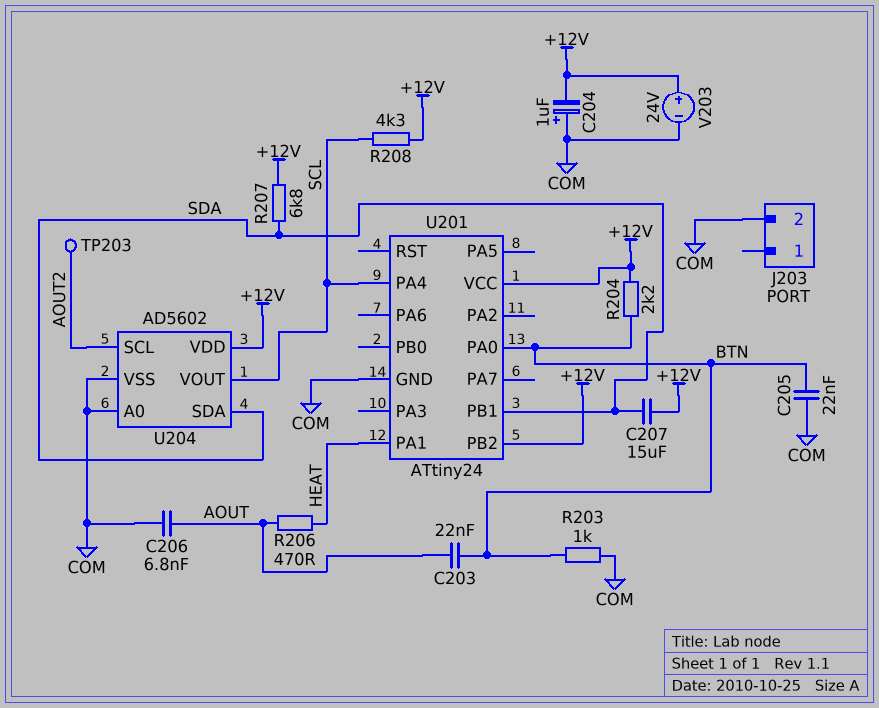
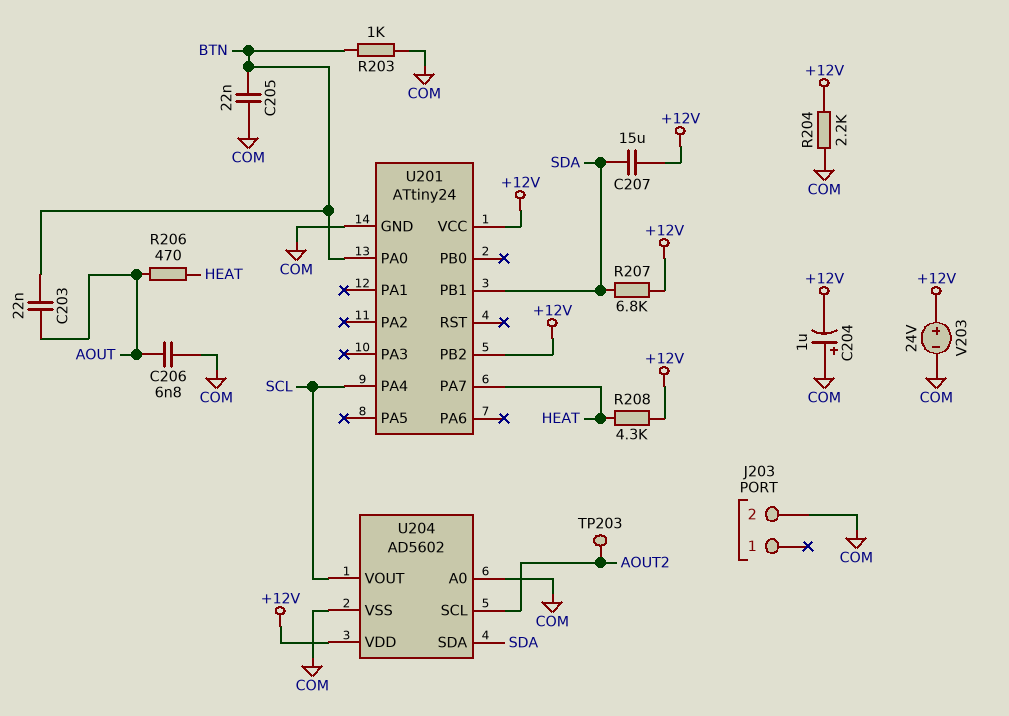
R204: 2.2k (+12V, BTN) -> 2.2k (+12V, COM)
R208: 4.3k (+12V, SCL) -> 4.3k (+12V, HEAT)
U201 pin PA1: HEAT -> none
U201 pin PA7: none -> HEAT

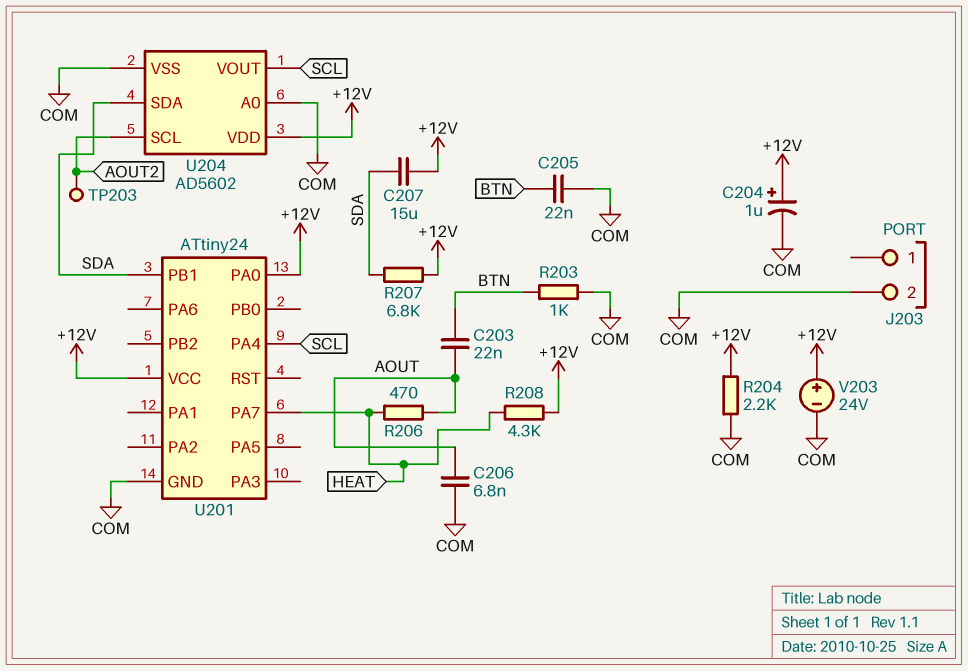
C204: 1uF (plus COM, minus +12V) -> 1uF (plus +12V, minus COM)
U201 pin PA0: BTN -> +12V
U201 pin PB2: +12V -> none

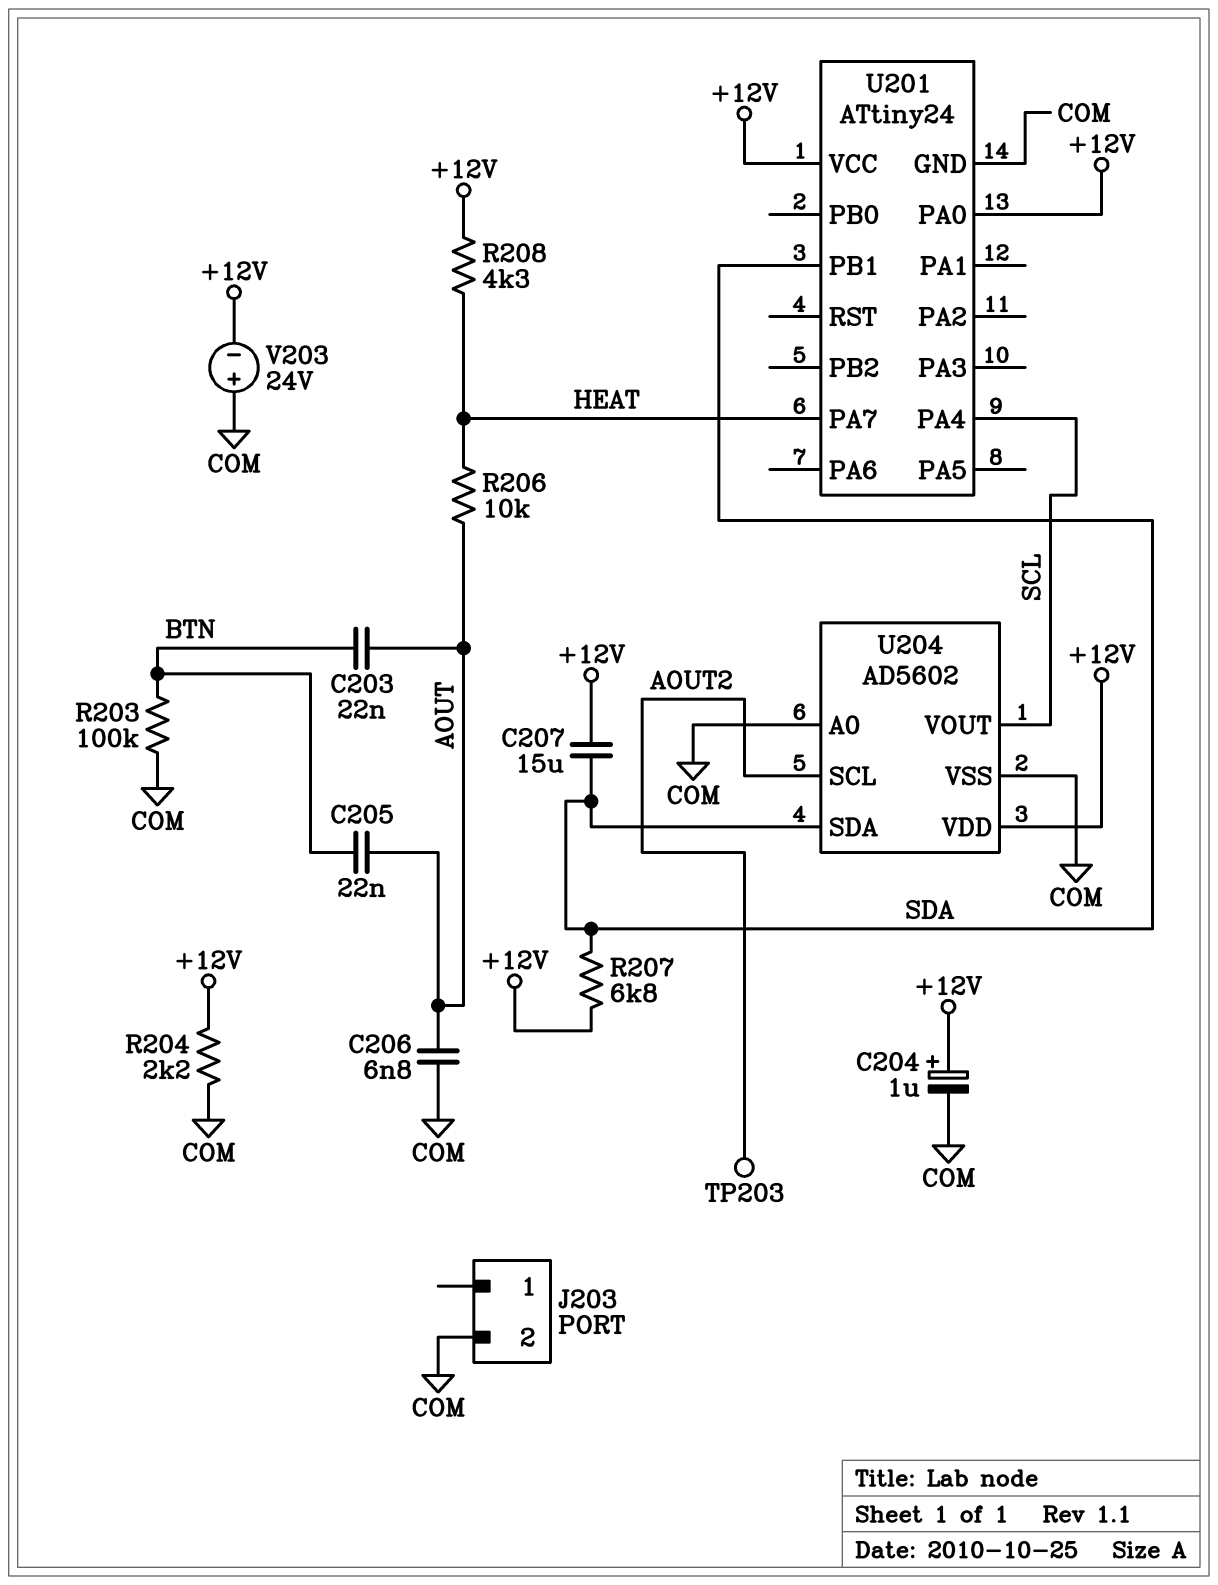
C205: 22nF (BTN, COM) -> 22nF (AOUT, BTN)
R203: 1k (BTN, COM) -> 100k (BTN, COM)
R206: 470 (AOUT, HEAT) -> 10k (AOUT, HEAT)
V203: 24V (plus +12V, minus COM) -> 24V (plus COM, minus +12V)

